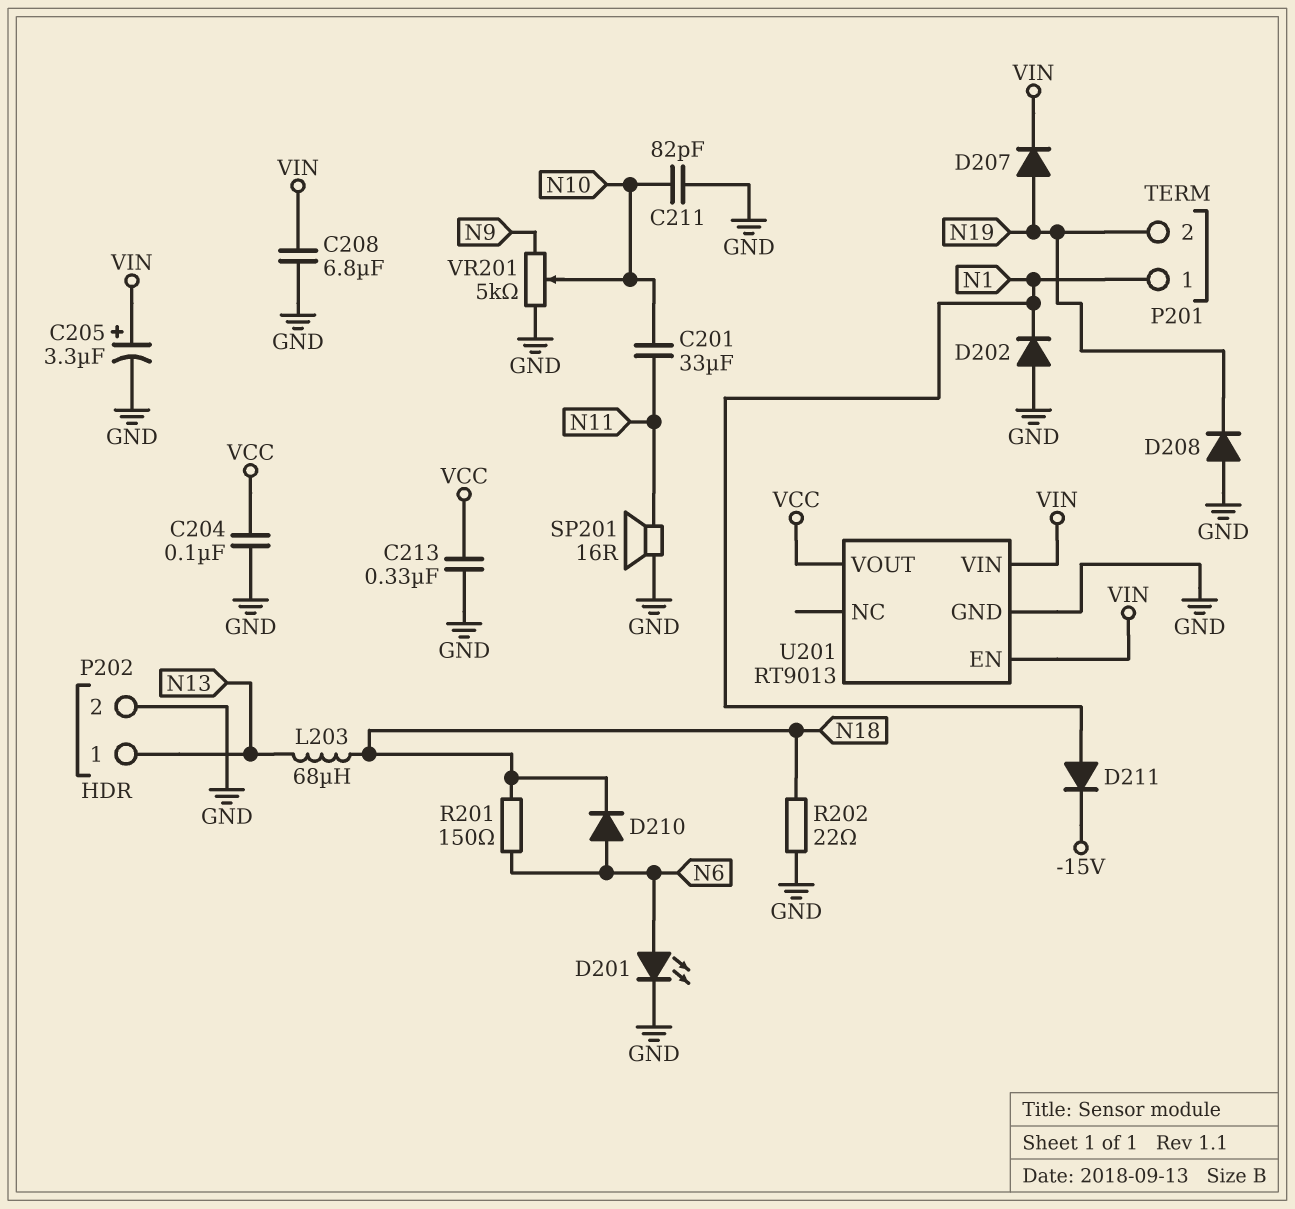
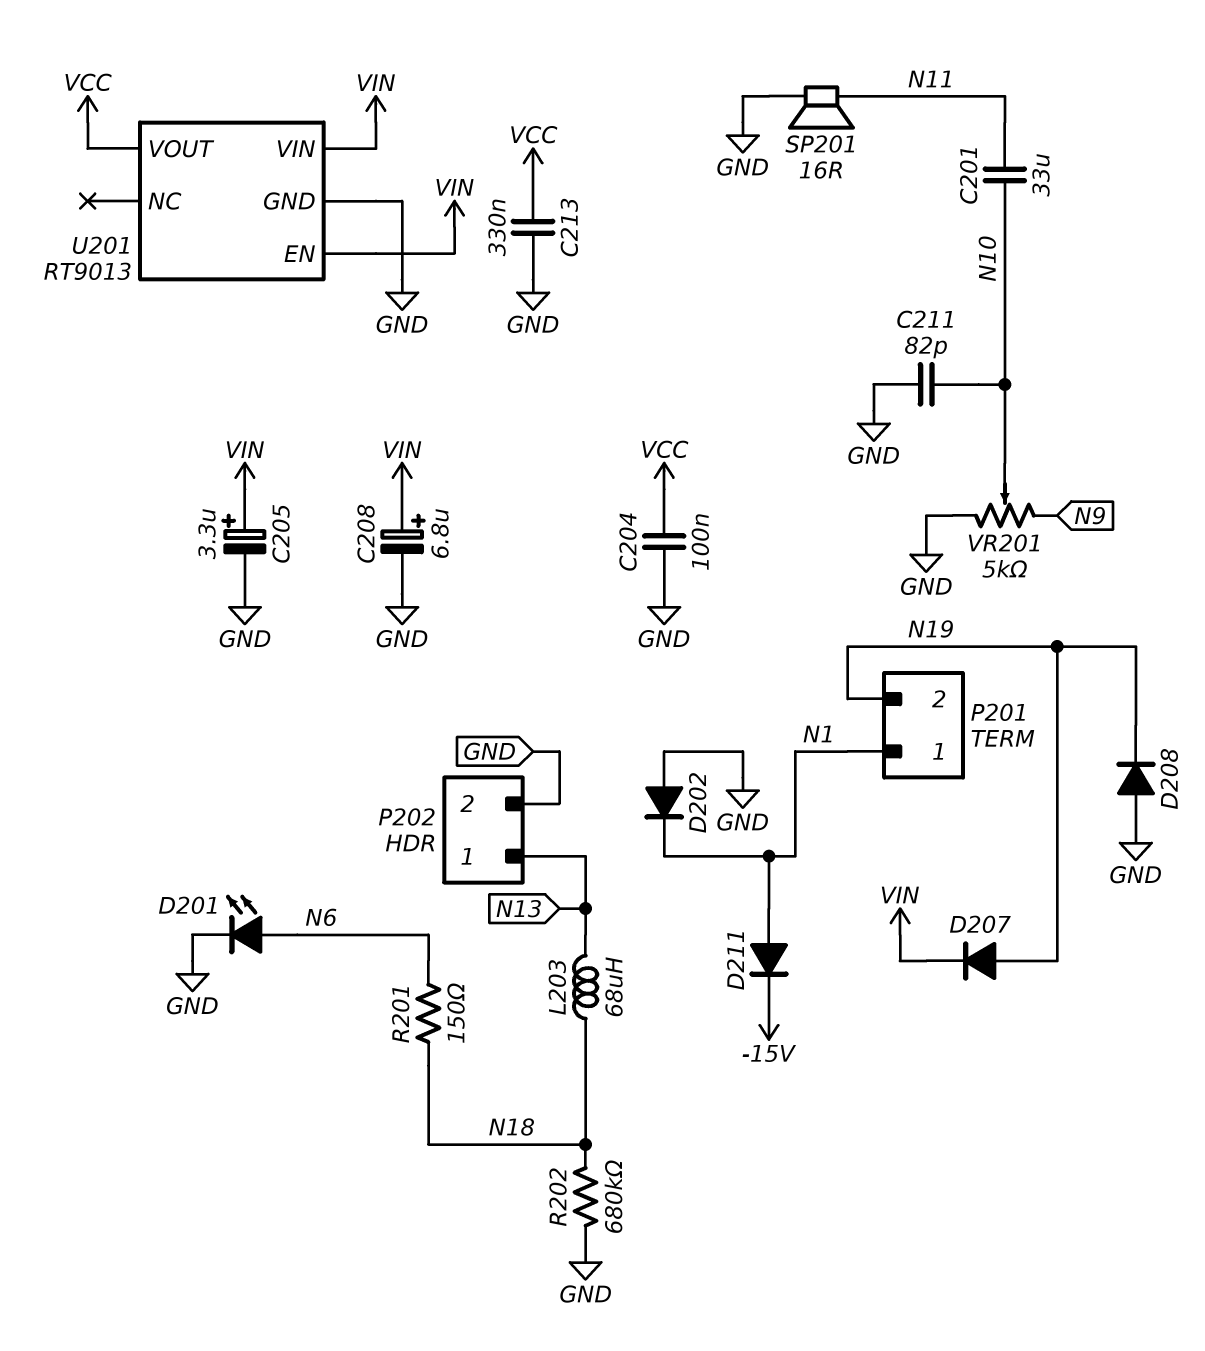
C208: 6.8uF (GND, VIN) -> 6.8uF (plus VIN, minus GND)
D210: diode (A N6, K N18) -> none
R202: 22 (GND, N18) -> 680k (GND, N18)

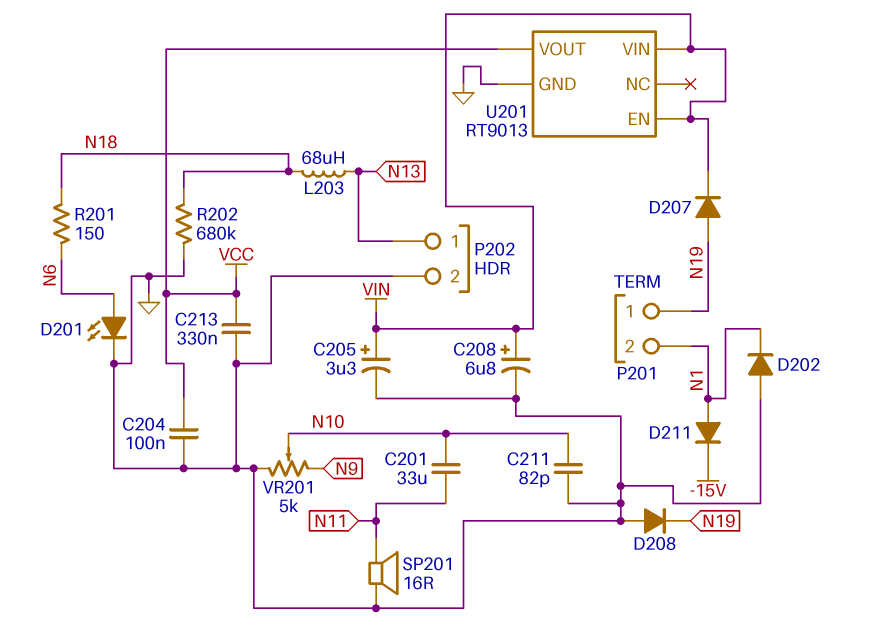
P201 pin 1: N1 -> N19
P201 pin 2: N19 -> N1

